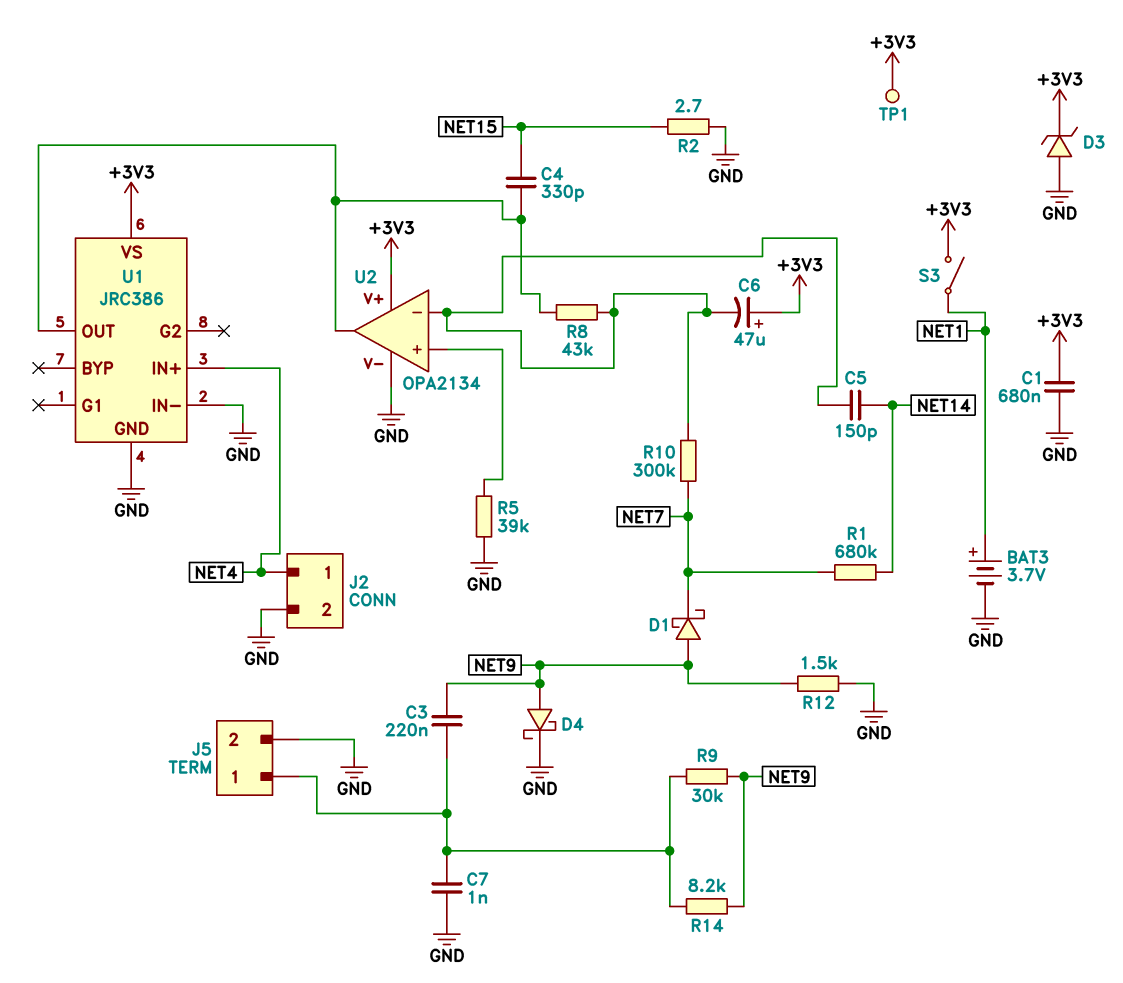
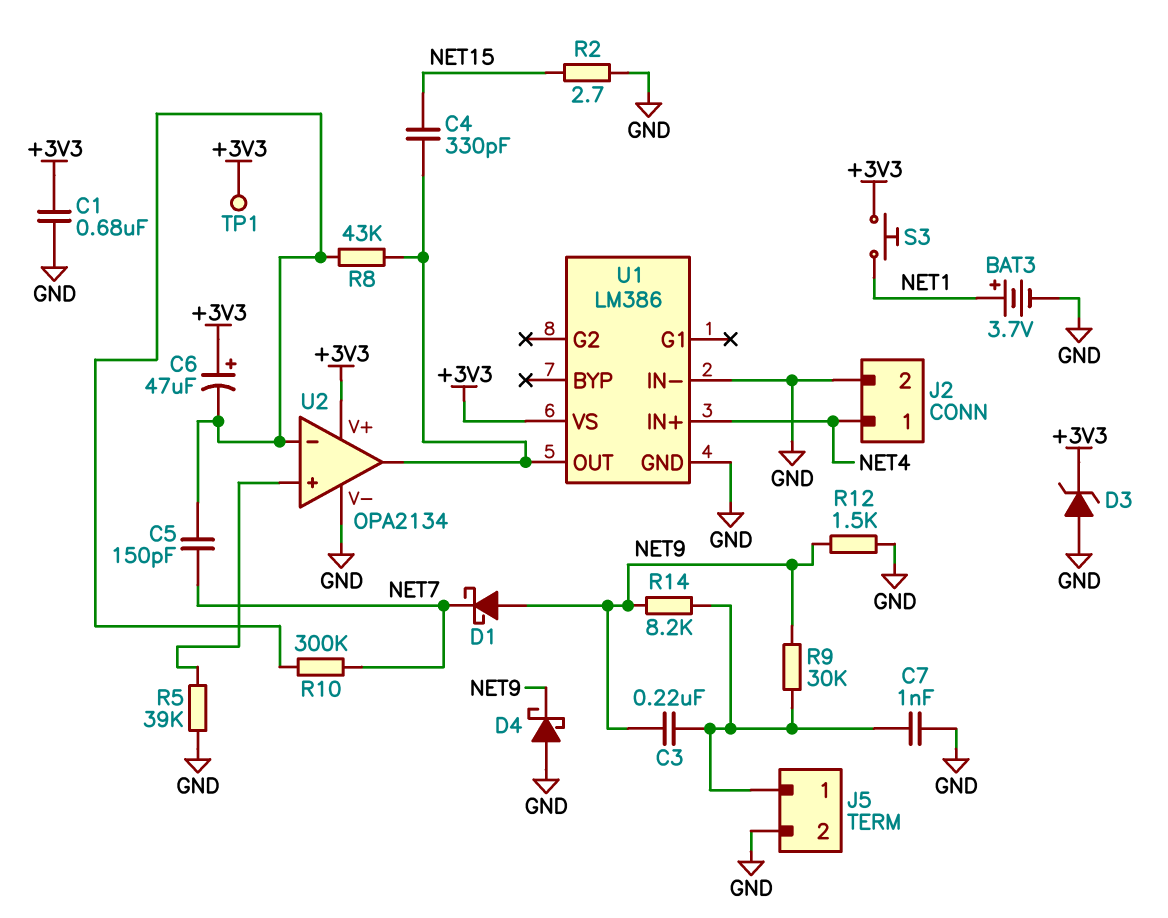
C5: 150pF (NET14, U2/in-) -> 150pF (NET7, U2/in-)
D4: schottky (A NET9, K GND) -> schottky (A GND, K NET9)
R1: 680k (NET7, NET14) -> none
S3: switch (+3V3, NET1) -> button (+3V3, NET1)
U1: JRC386 -> LM386

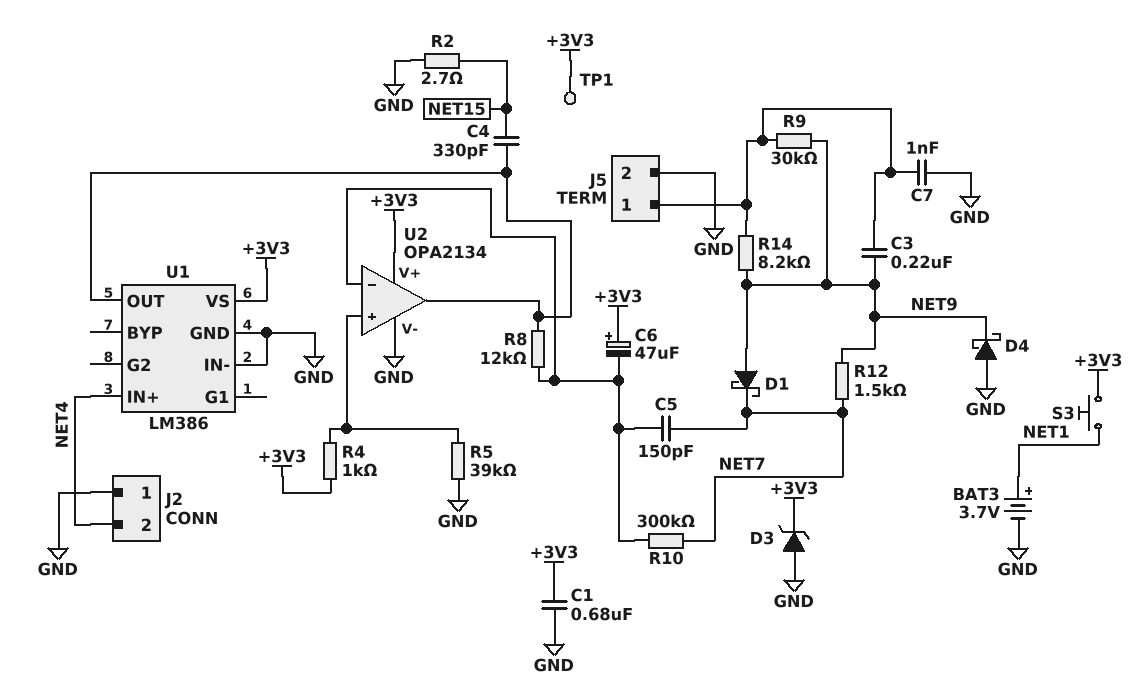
J2 pin 1: NET4 -> GND
J2 pin 2: GND -> NET4
R4: none -> 1k (+3V3, U2/in+)
R8: 43k (U1/OUT, U2/in-) -> 12k (U1/OUT, U2/in-)
R12: 1.5k (GND, NET9) -> 1.5k (NET7, NET9)

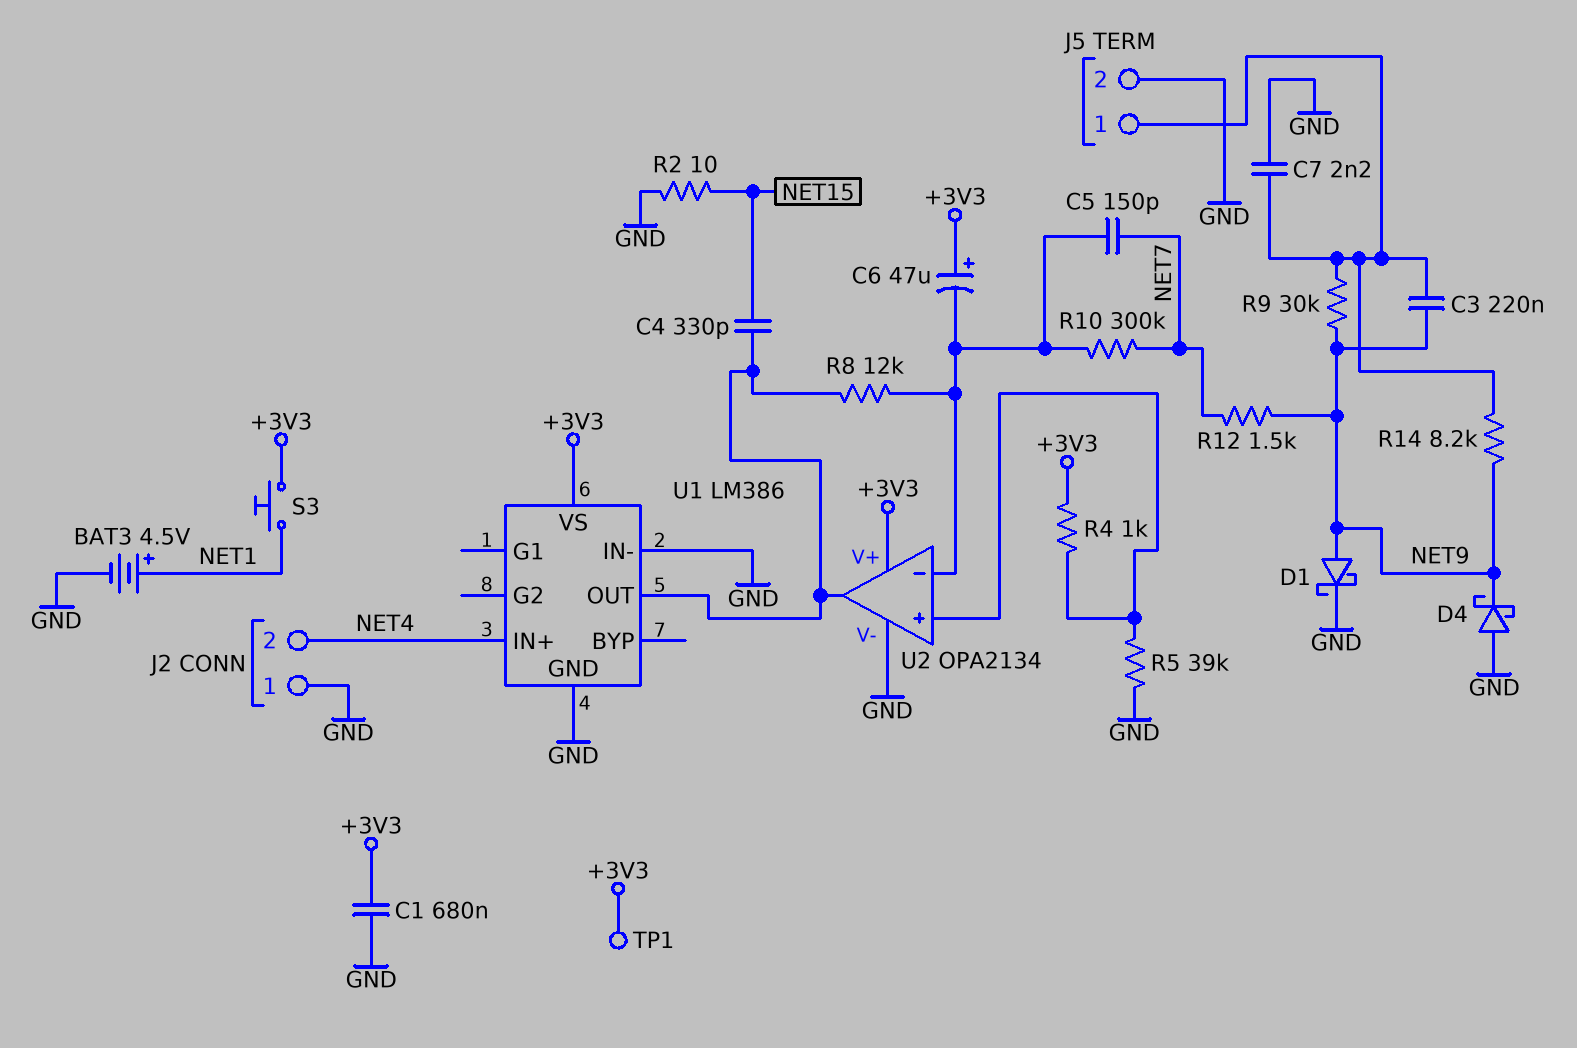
BAT3: 3.7V (plus NET1, minus GND) -> 4.5V (plus NET1, minus GND)
C7: 1nF (GND, J5/1) -> 2.2nF (GND, J5/1)
D1: schottky (A NET9, K NET7) -> schottky (A NET9, K GND)
D3: zener (A GND, K +3V3) -> none
R2: 2.7 (GND, NET15) -> 10 (GND, NET15)

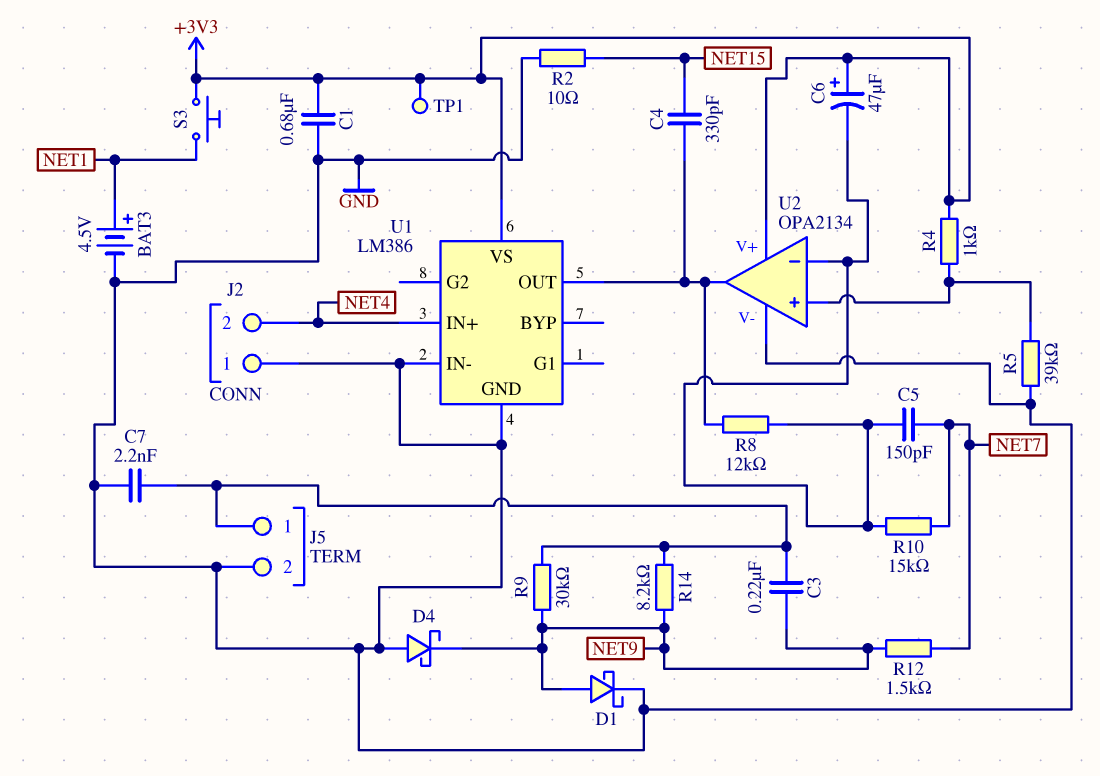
R10: 300k (NET7, U2/in-) -> 15k (NET7, U2/in-)

